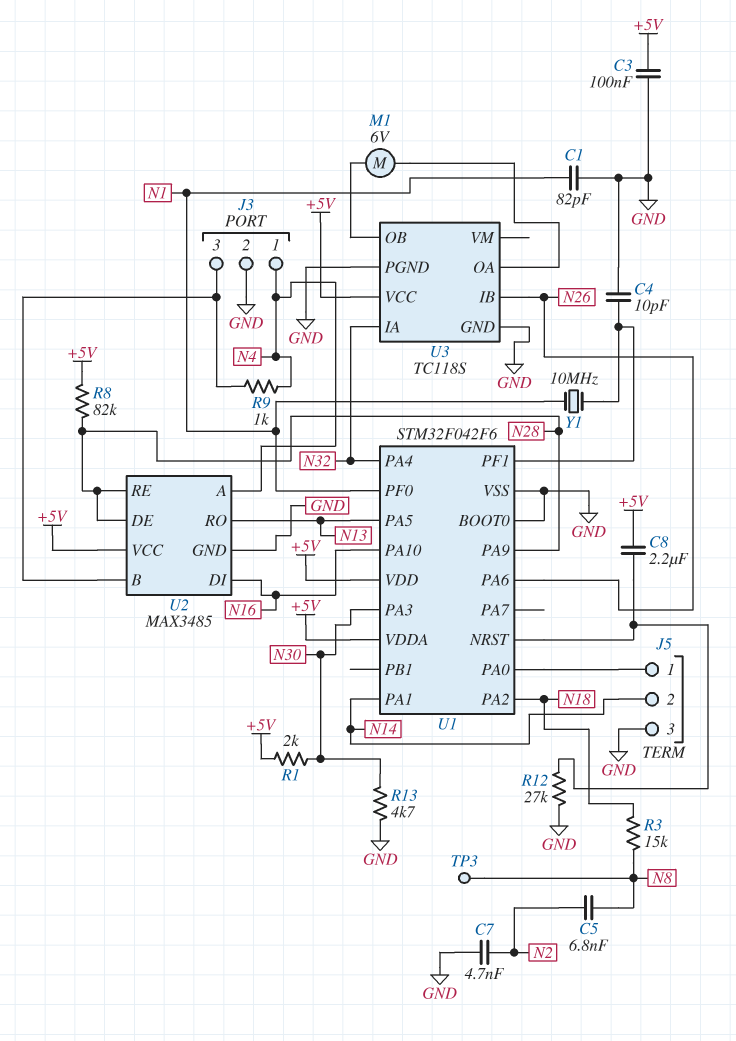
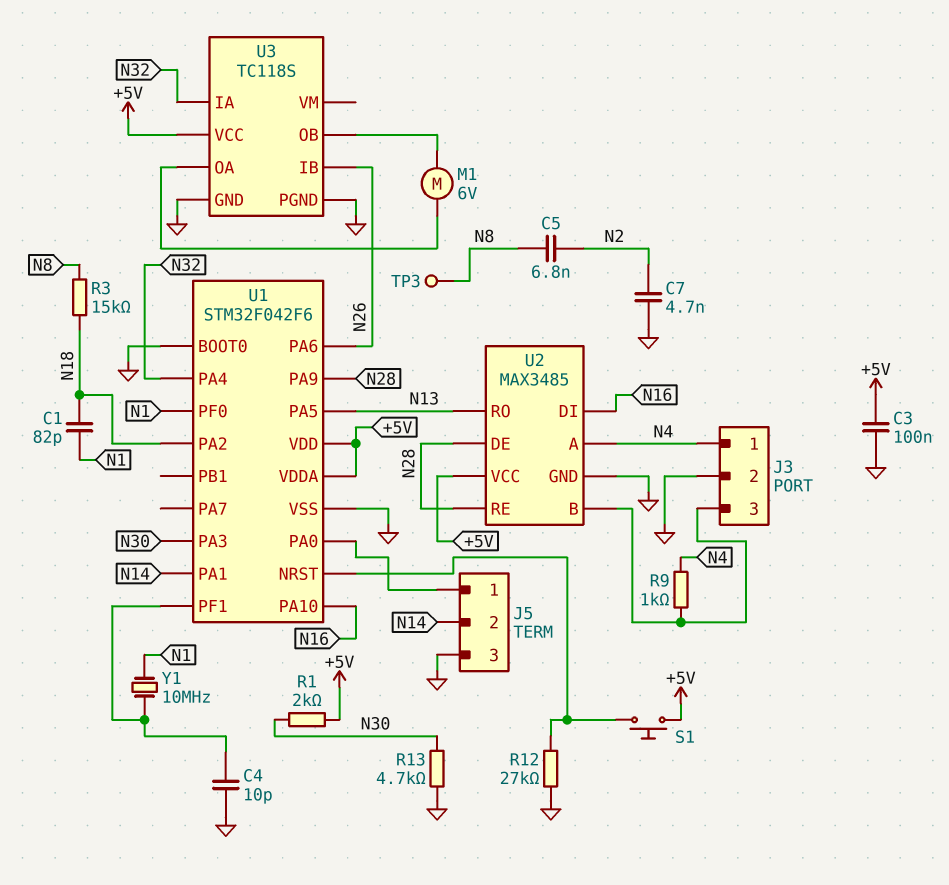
C1: 82pF (GND, N1) -> 82pF (N1, N18)
C8: 2.2uF (+5V, U1/NRST) -> none
R8: 82k (+5V, N28) -> none
S1: none -> button (+5V, U1/NRST)

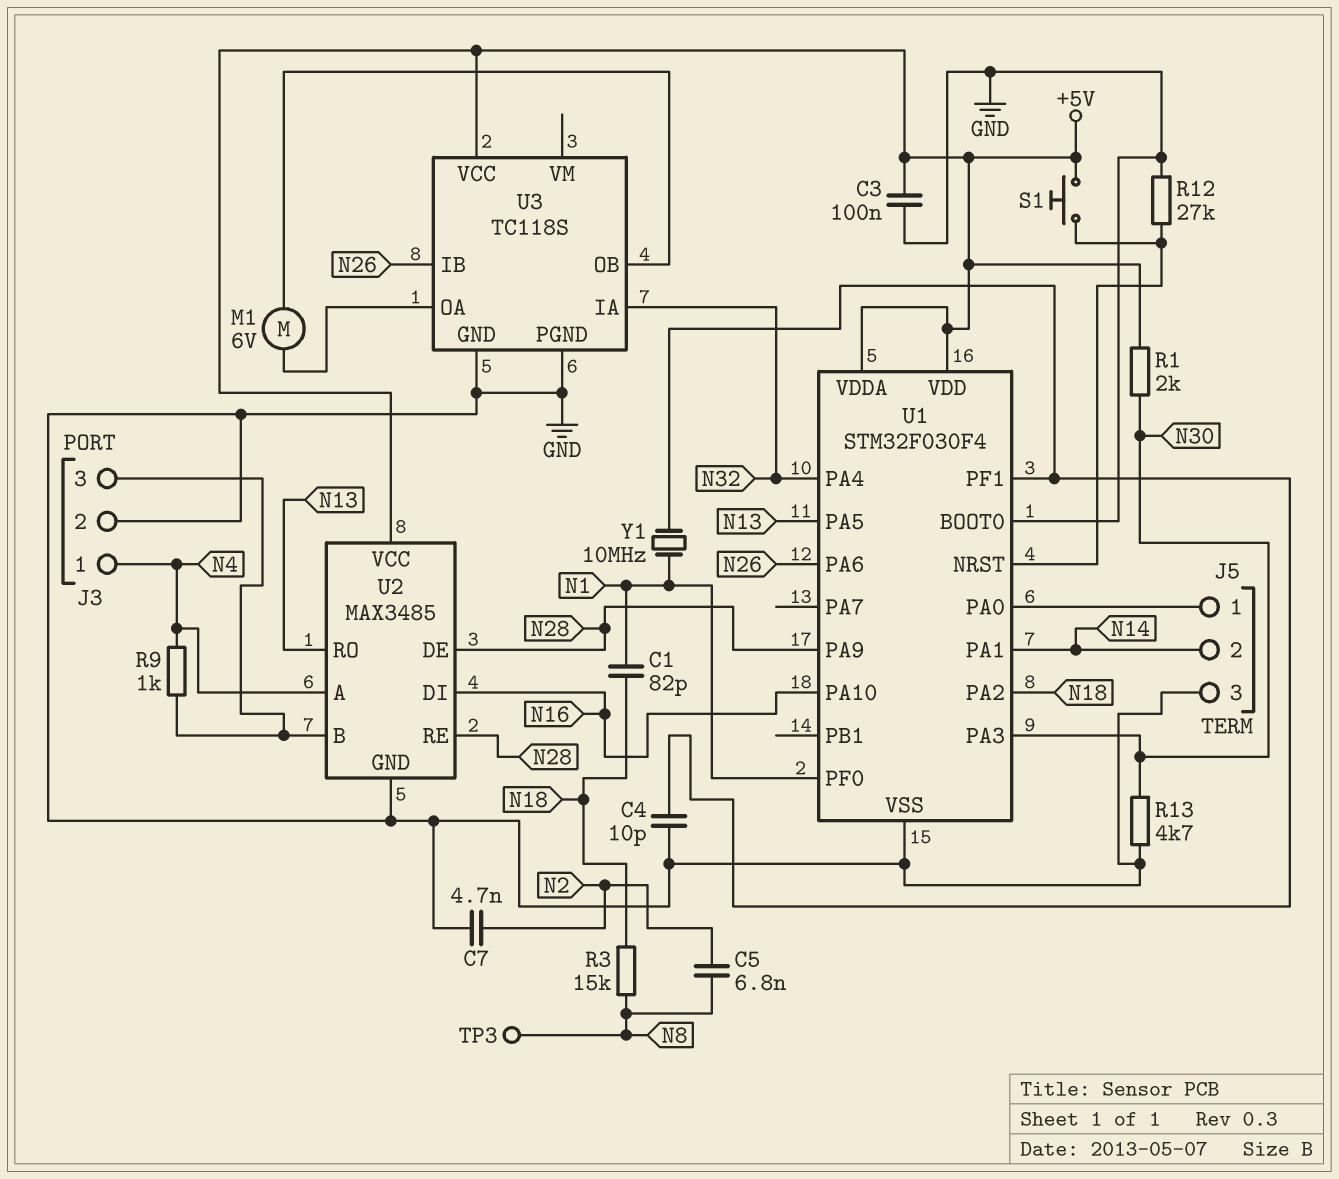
U1: STM32F042F6 -> STM32F030F4

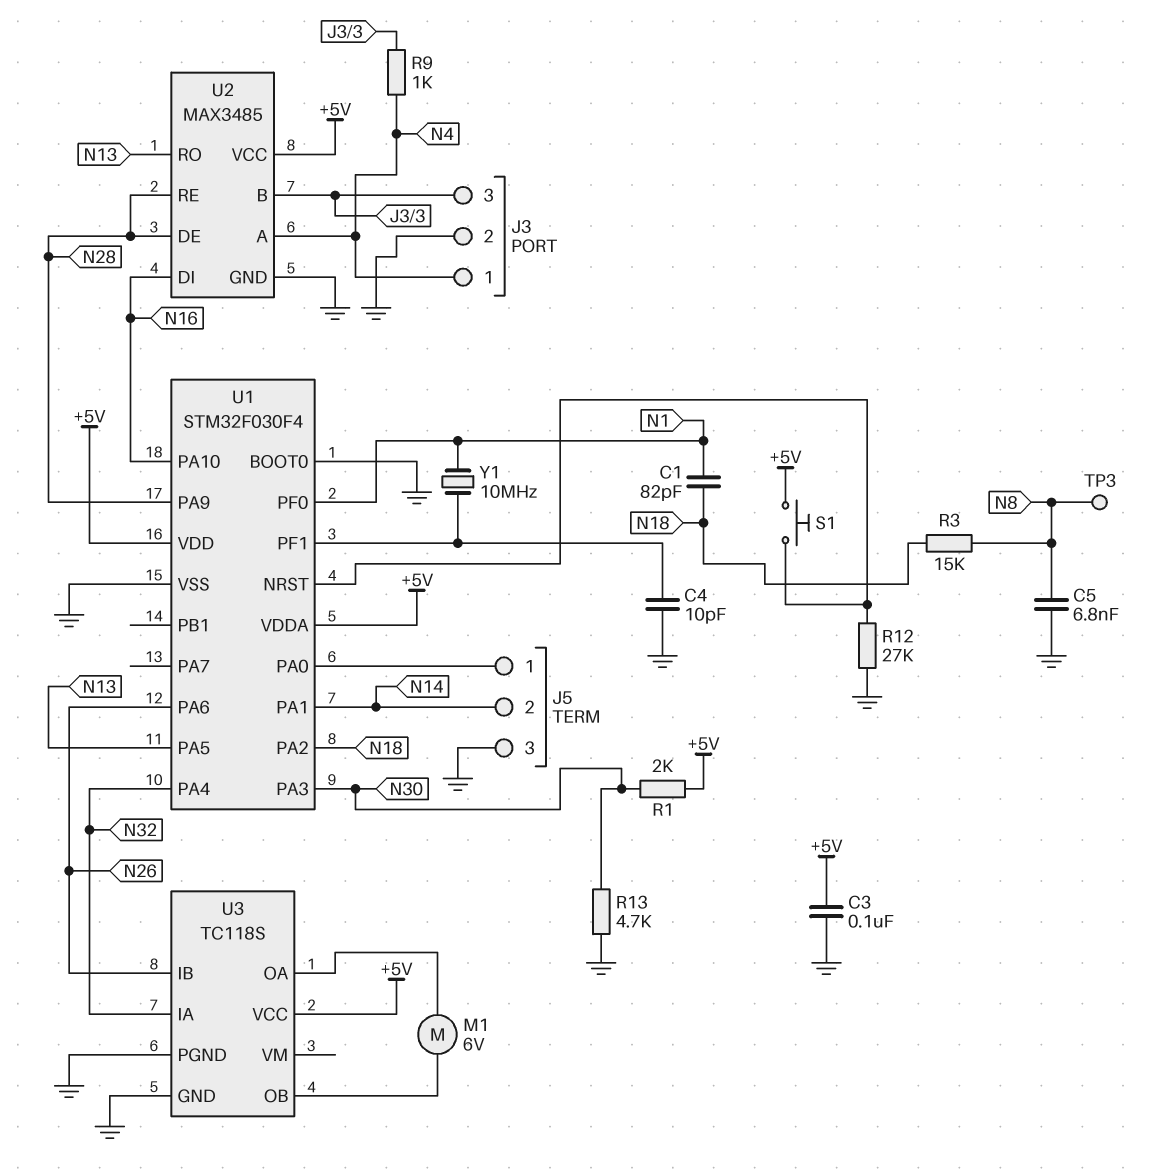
C5: 6.8nF (N2, N8) -> 6.8nF (GND, N8)
C7: 4.7nF (GND, N2) -> none

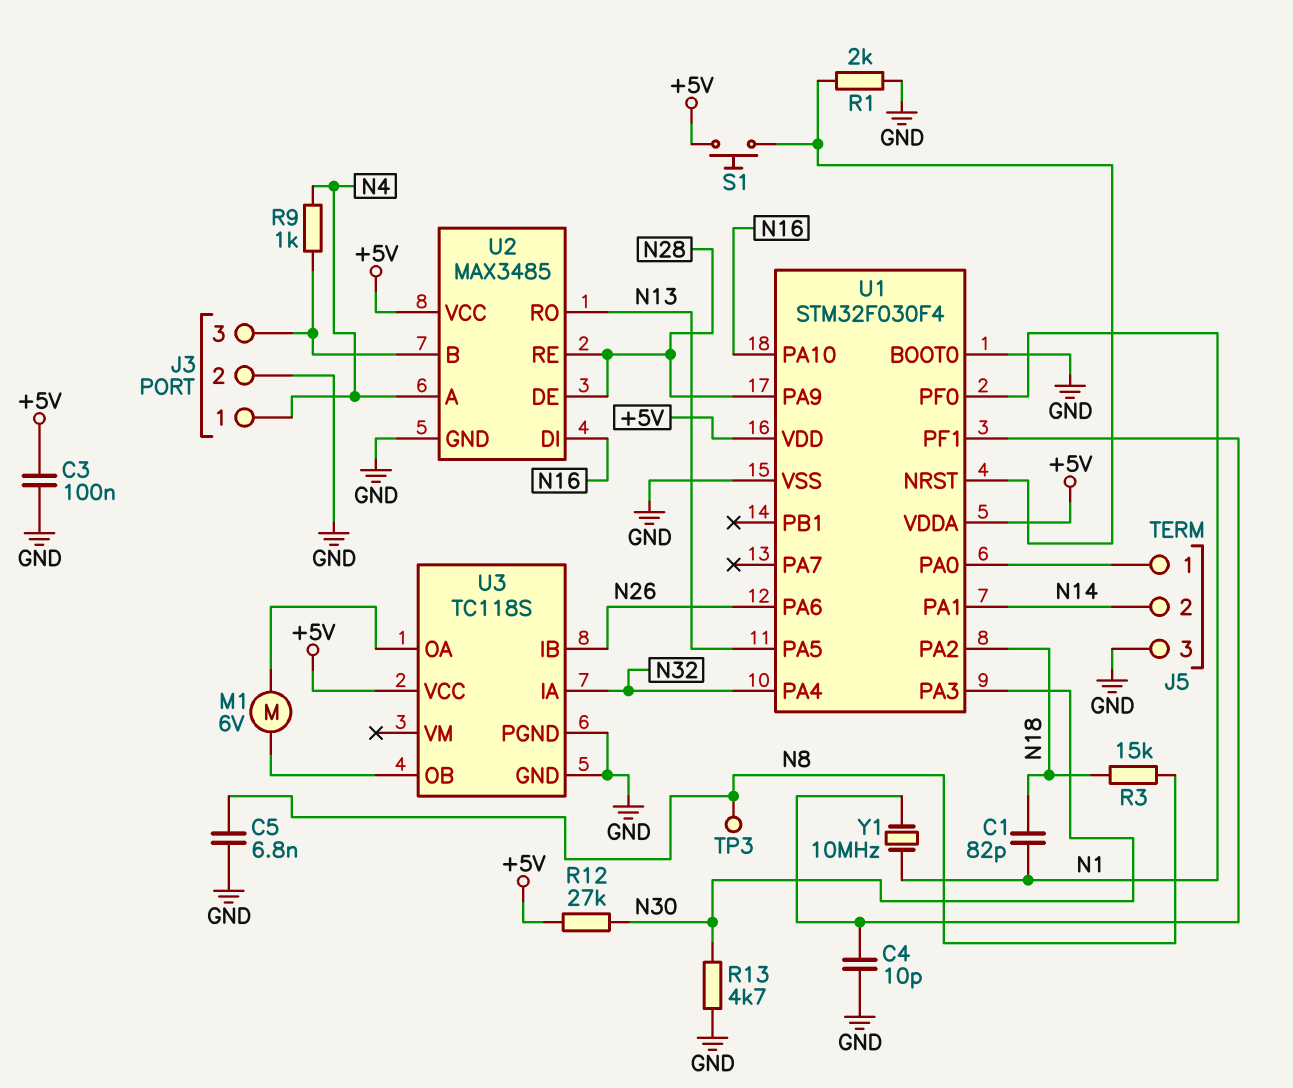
R1: 2k (+5V, N30) -> 2k (GND, U1/NRST)
R12: 27k (GND, U1/NRST) -> 27k (+5V, N30)

